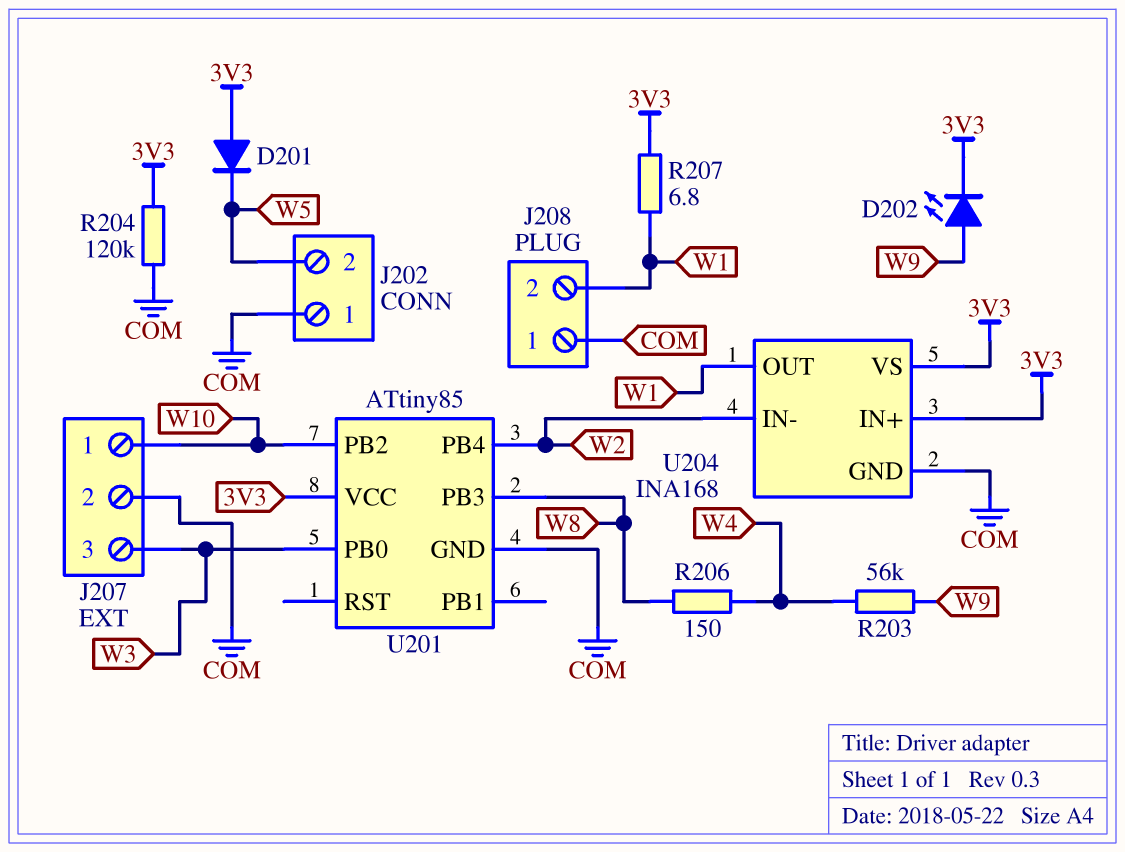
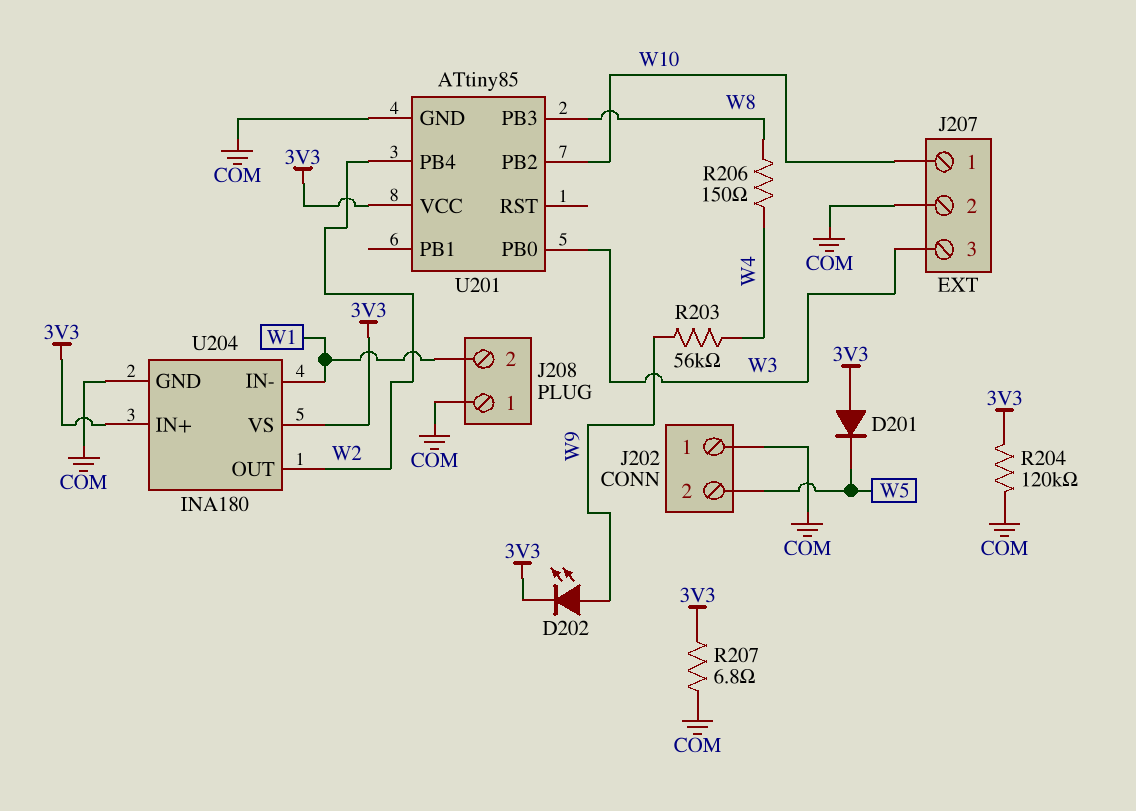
R207: 6.8 (3V3, W1) -> 6.8 (3V3, COM)
U204: INA168 -> INA180
U204 pin IN-: W2 -> W1
U204 pin OUT: W1 -> W2

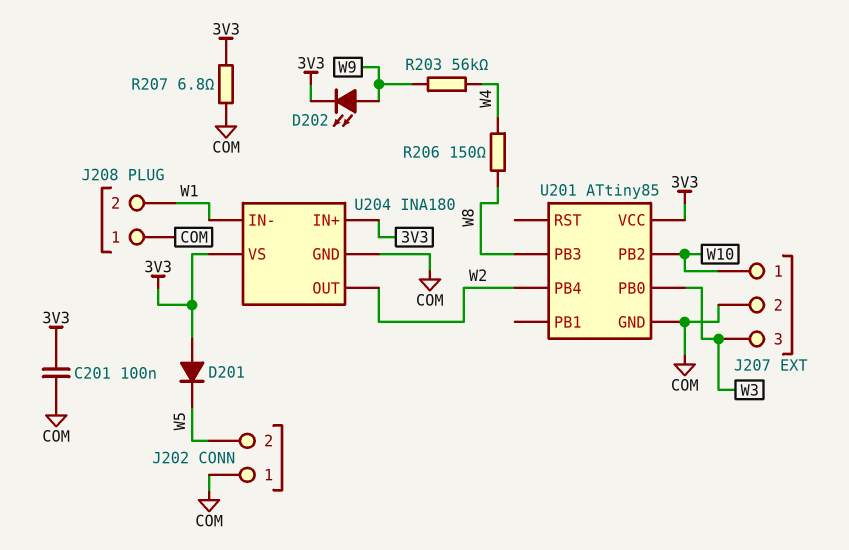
C201: none -> 100nF (3V3, COM)
R204: 120k (3V3, COM) -> none

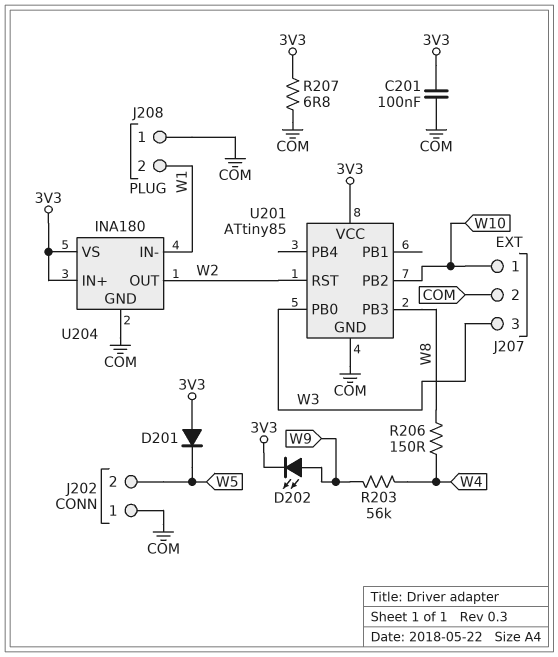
U201 pin PB4: W2 -> none
U201 pin RST: none -> W2

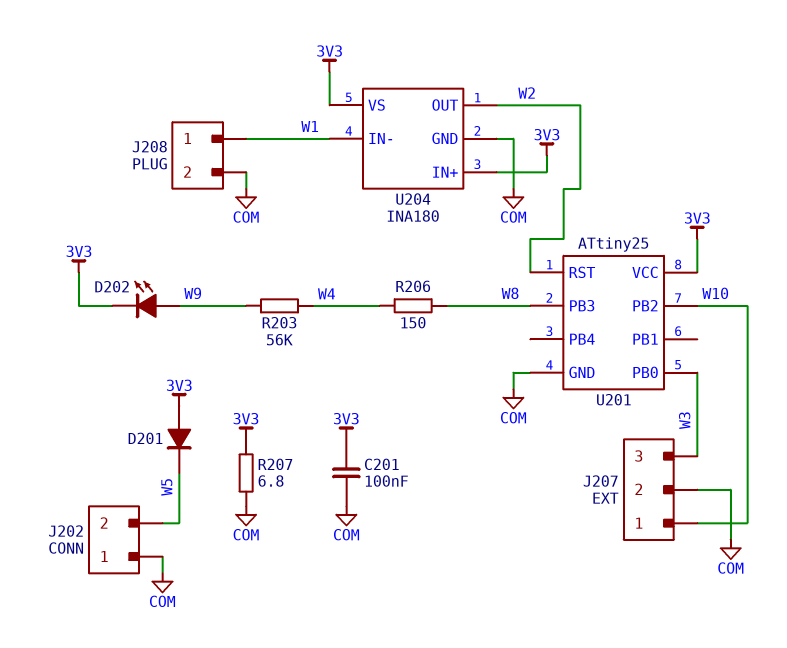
J208 pin 1: COM -> W1
J208 pin 2: W1 -> COM
U201: ATtiny85 -> ATtiny25

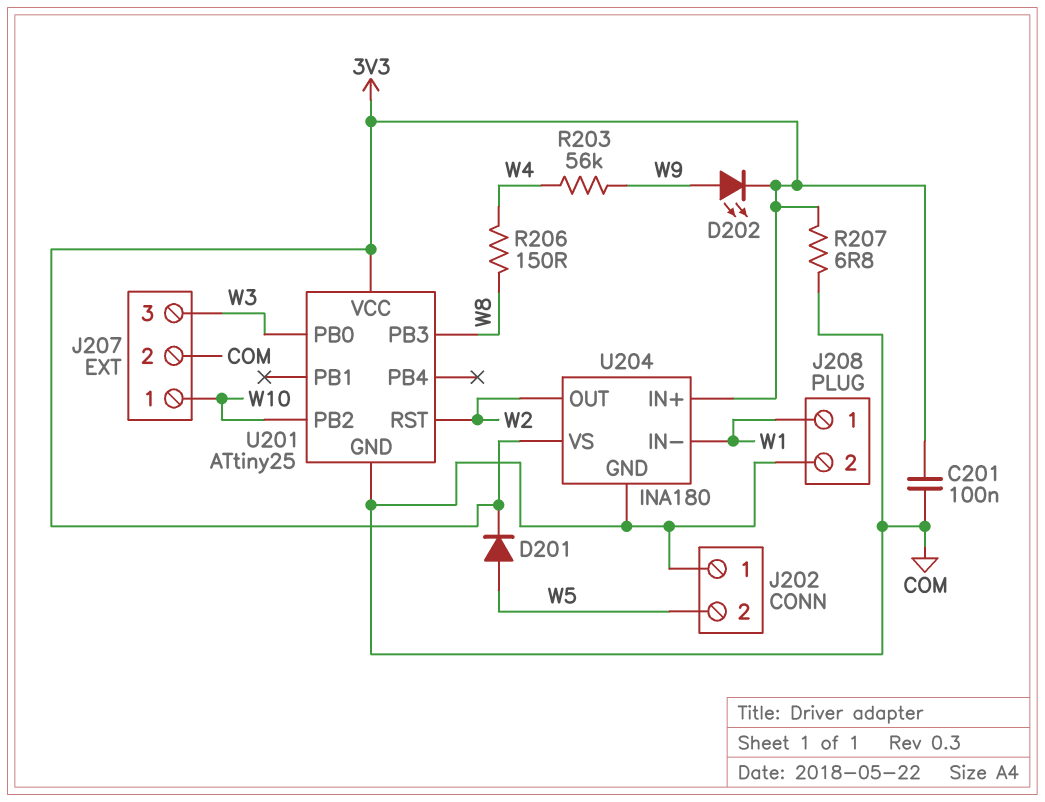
D201: diode (A 3V3, K W5) -> diode (A W5, K 3V3)

